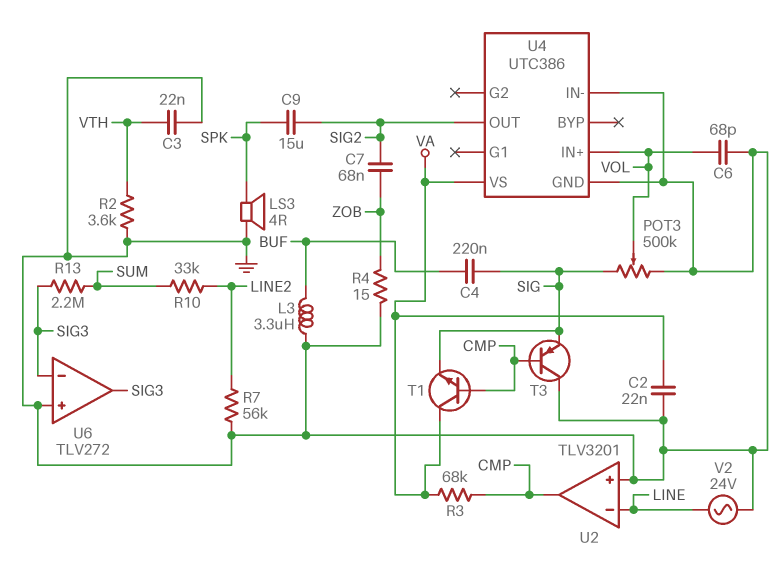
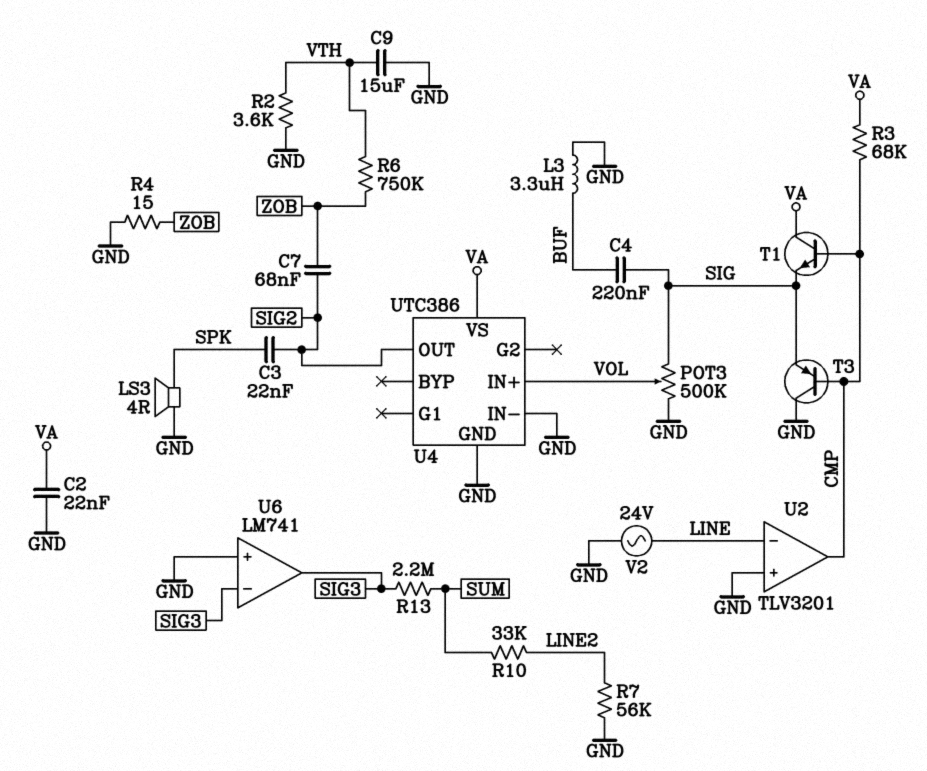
C3: 22nF (GND, VTH) -> 22nF (SIG2, SPK)
C6: 68pF (GND, VOL) -> none
C9: 15uF (SIG2, SPK) -> 15uF (GND, VTH)
R6: none -> 750k (VTH, ZOB)
U6: TLV272 -> LM741

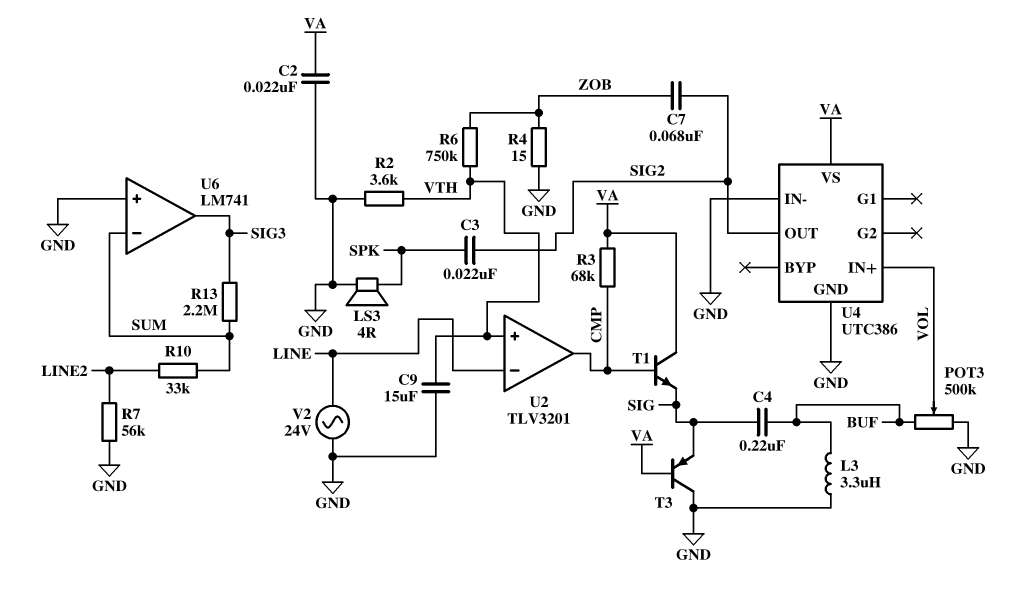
POT3: 500k (GND, SIG, wiper VOL) -> 500k (BUF, GND, wiper VOL)
T3: PNP (B CMP, C GND, E SIG) -> PNP (B VA, C GND, E SIG)
U2 pin in+: GND -> VTH
U6 pin in-: SIG3 -> SUM

